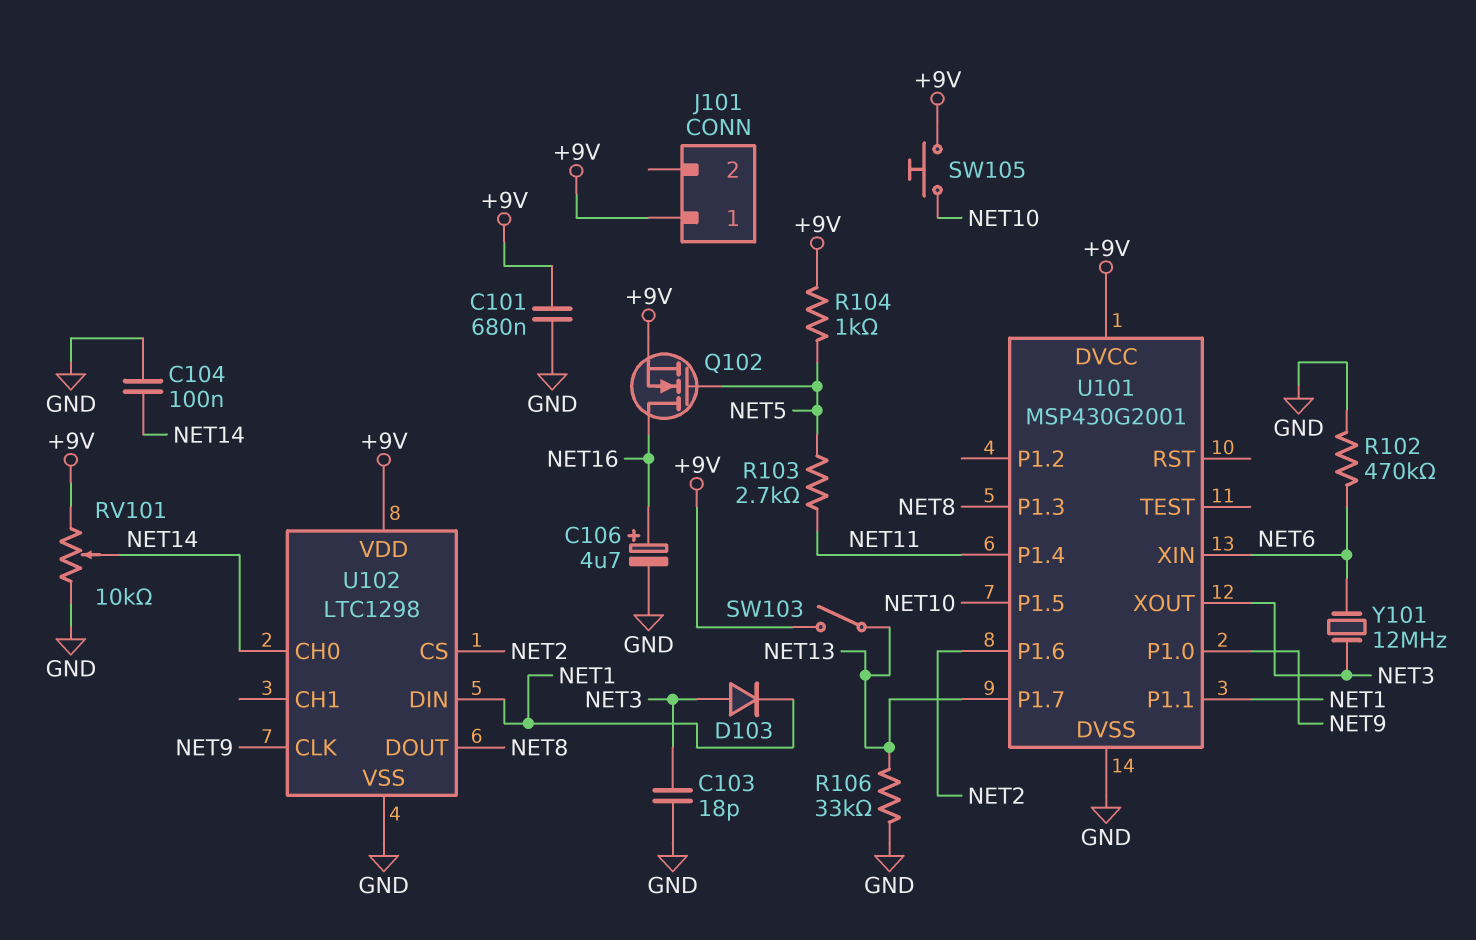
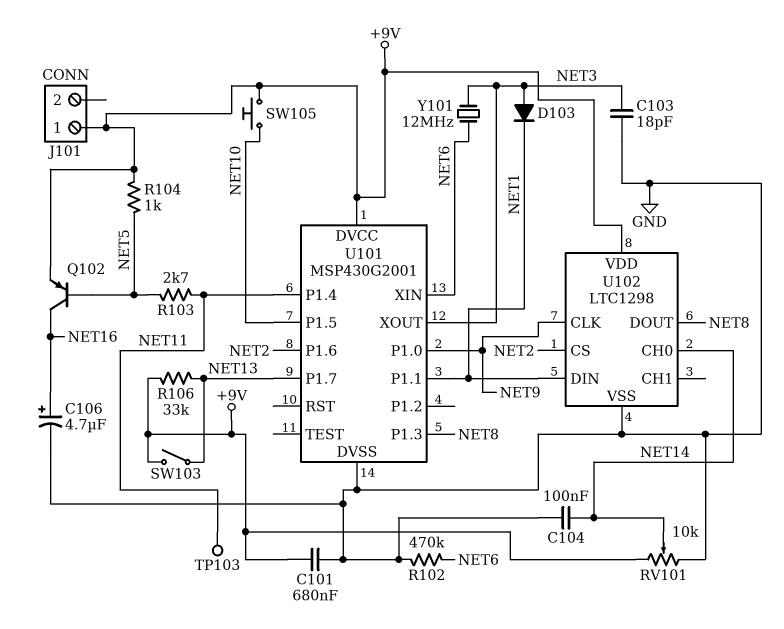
Q102: NMOS (G NET5, D NET16, S +9V) -> PNP (B NET5, C NET16, E +9V)
R106: 33k (GND, NET13) -> 33k (+9V, NET13)
TP103: none -> test point (NET11)

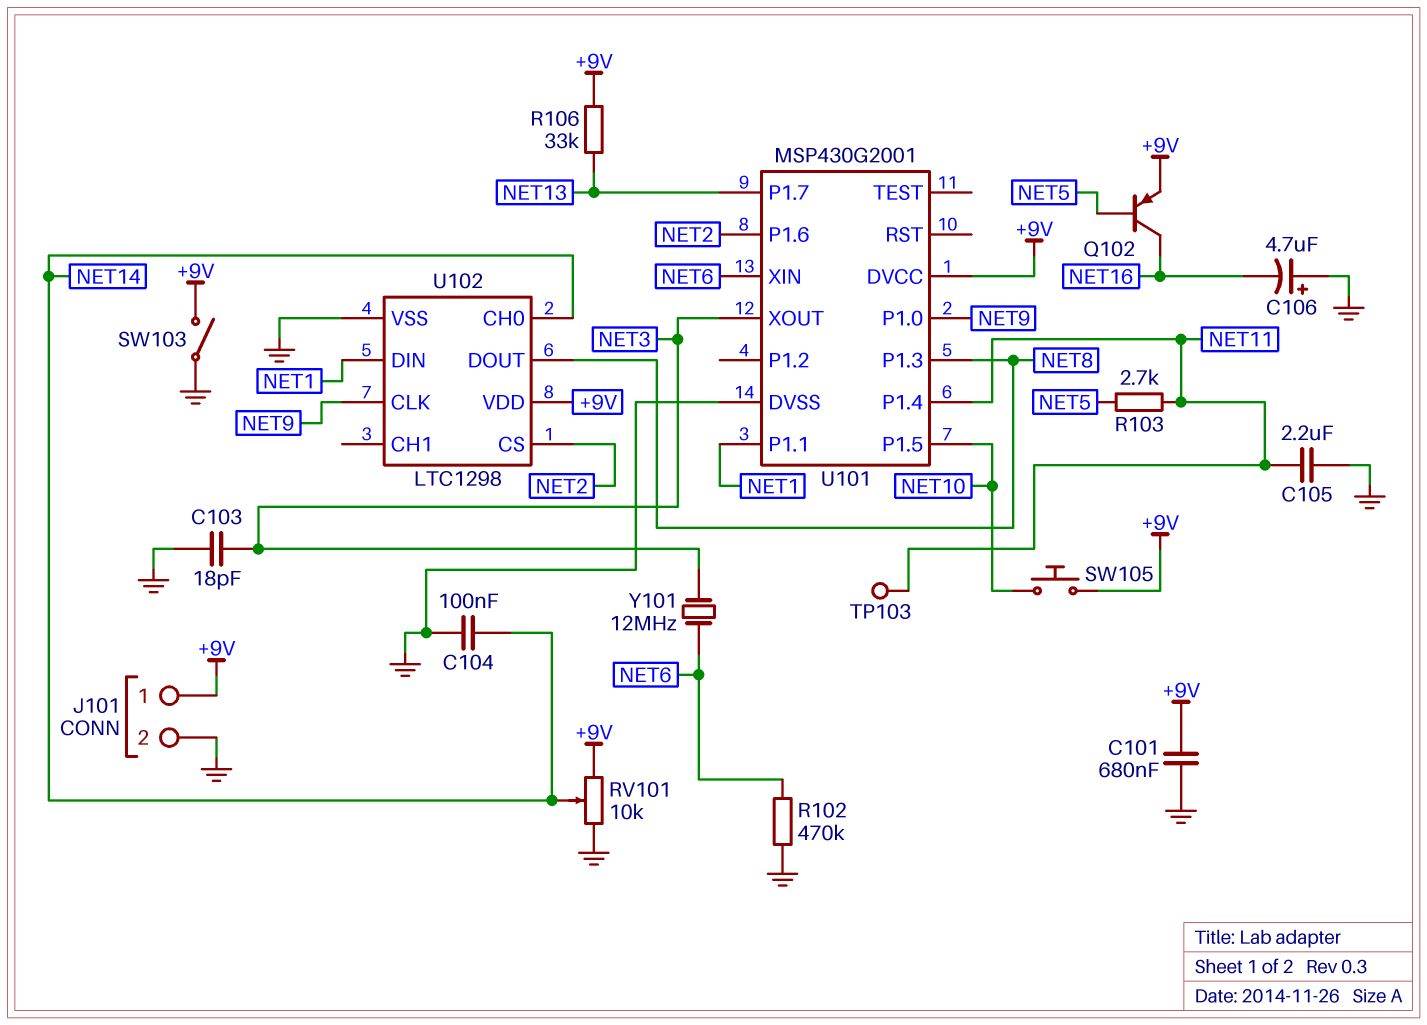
C105: none -> 2.2uF (GND, NET11)
C106: 4.7uF (plus NET16, minus GND) -> 4.7uF (plus GND, minus NET16)
D103: diode (A NET3, K NET1) -> none
J101 pin 2: none -> GND
R104: 1k (+9V, NET5) -> none
SW103: switch (+9V, NET13) -> switch (+9V, GND)

